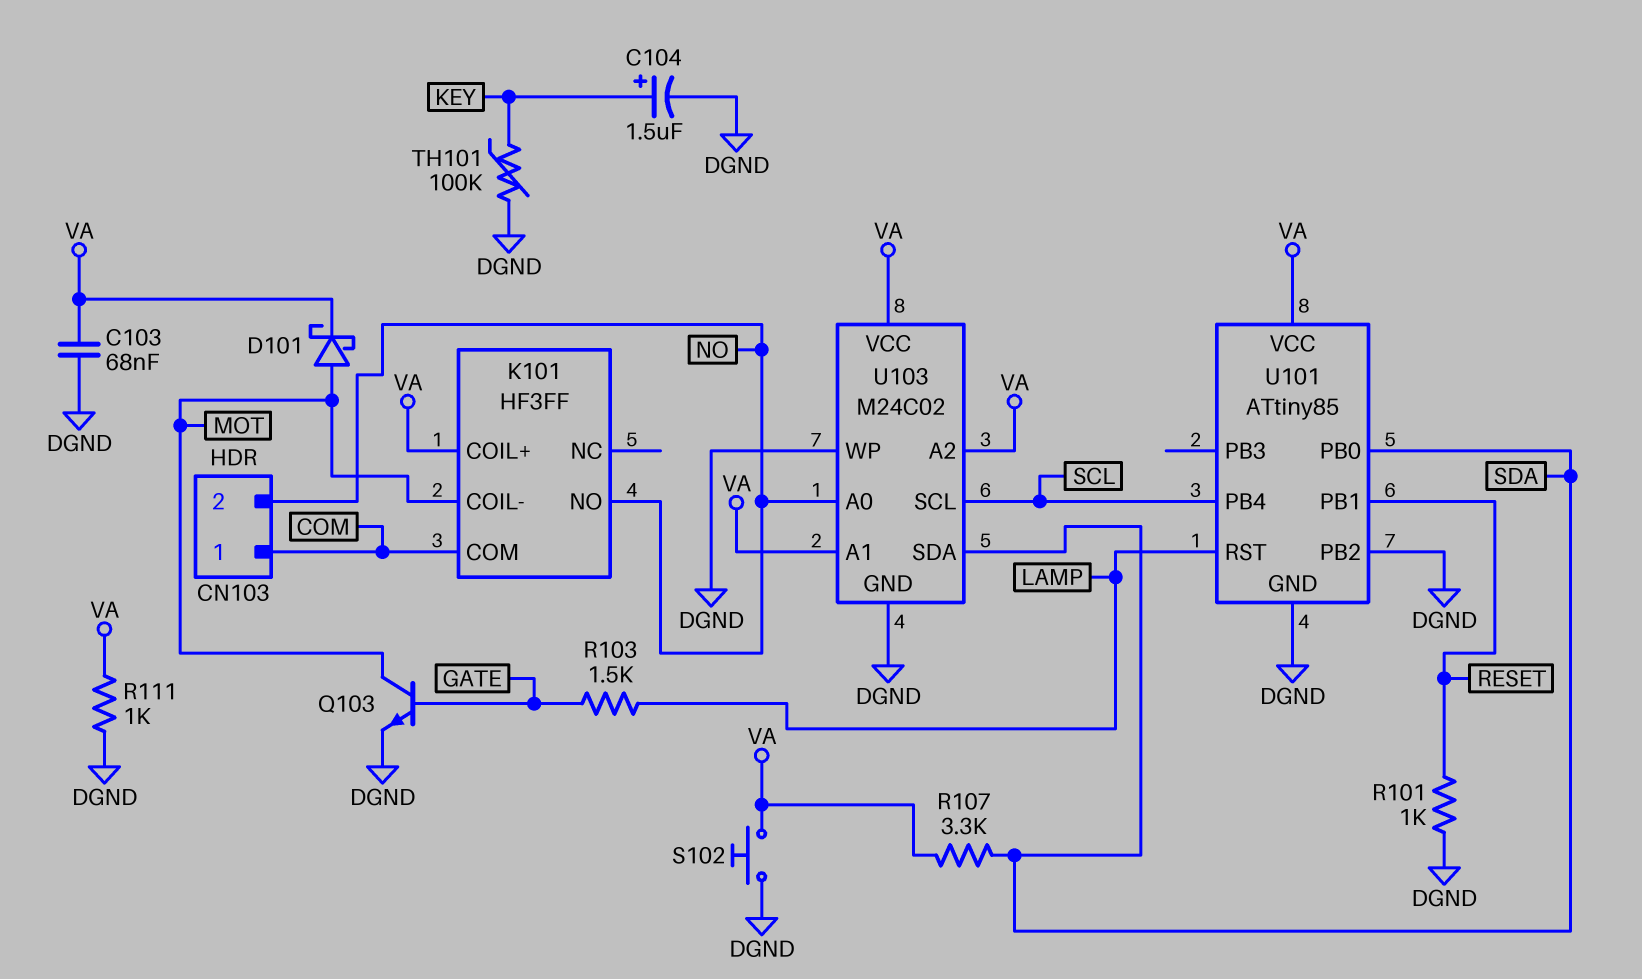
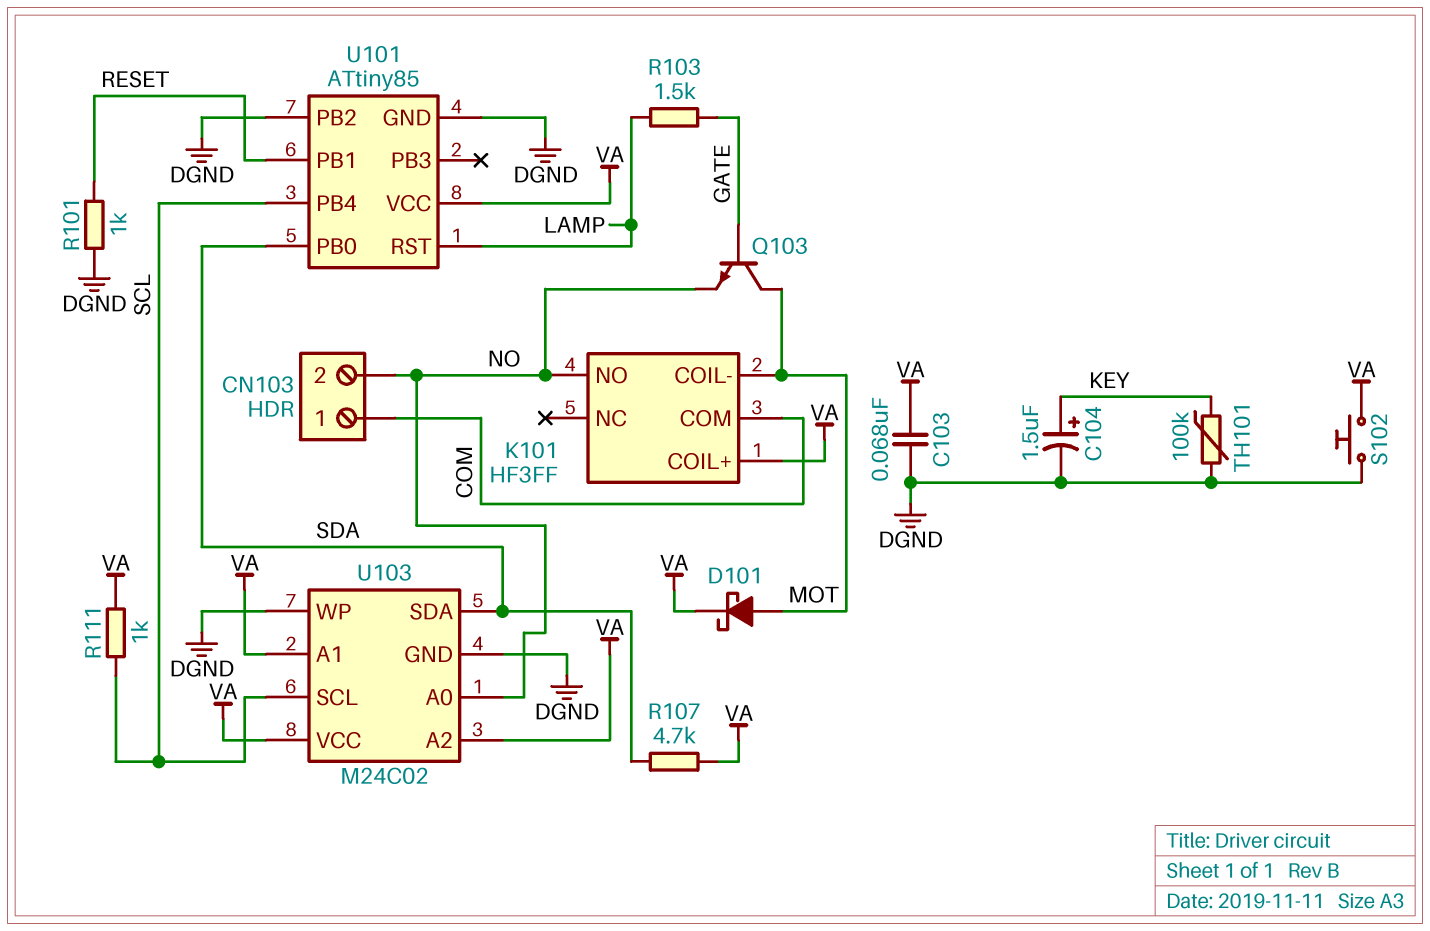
Q103: NPN (B GATE, C MOT, E DGND) -> NPN (B GATE, C MOT, E NO)
R107: 3.3k (SDA, VA) -> 4.7k (SDA, VA)
R111: 1k (DGND, VA) -> 1k (SCL, VA)

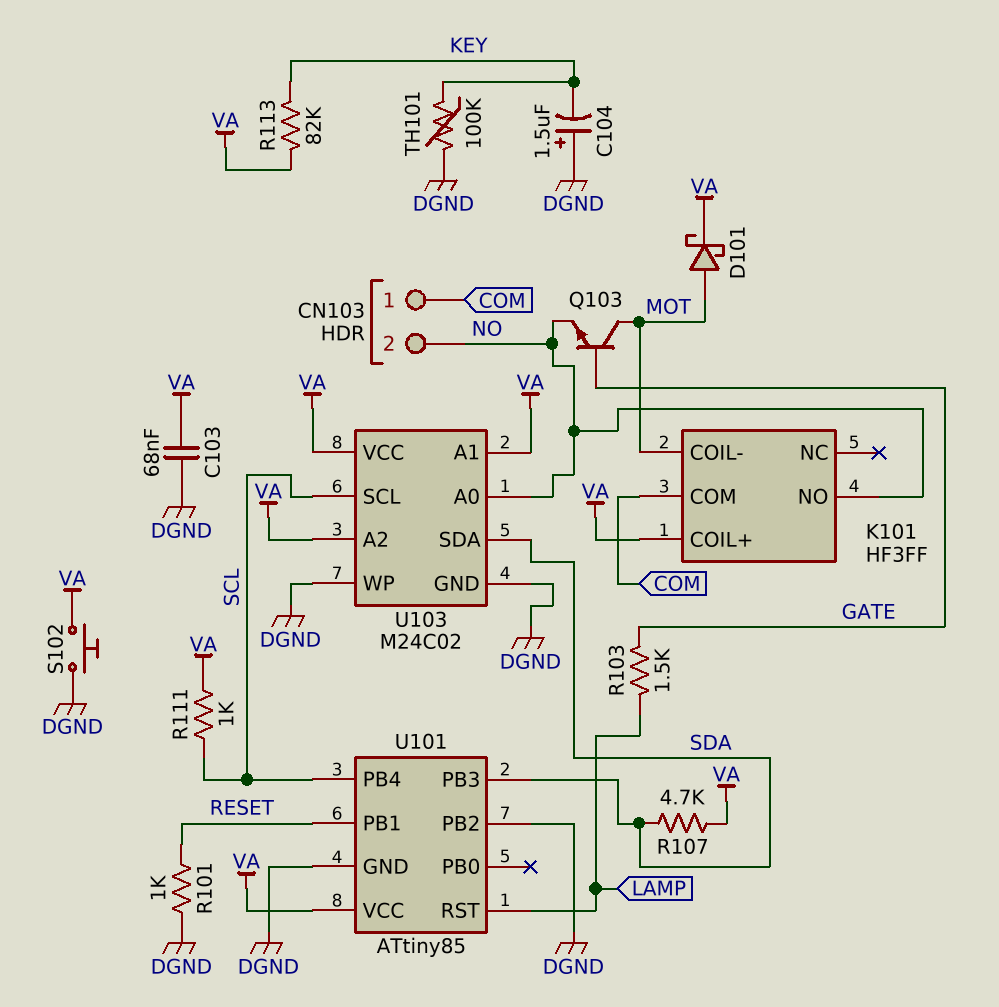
C104: 1.5uF (plus KEY, minus DGND) -> 1.5uF (plus DGND, minus KEY)
R113: none -> 82k (KEY, VA)
U101 pin PB0: SDA -> none
U101 pin PB3: none -> SDA

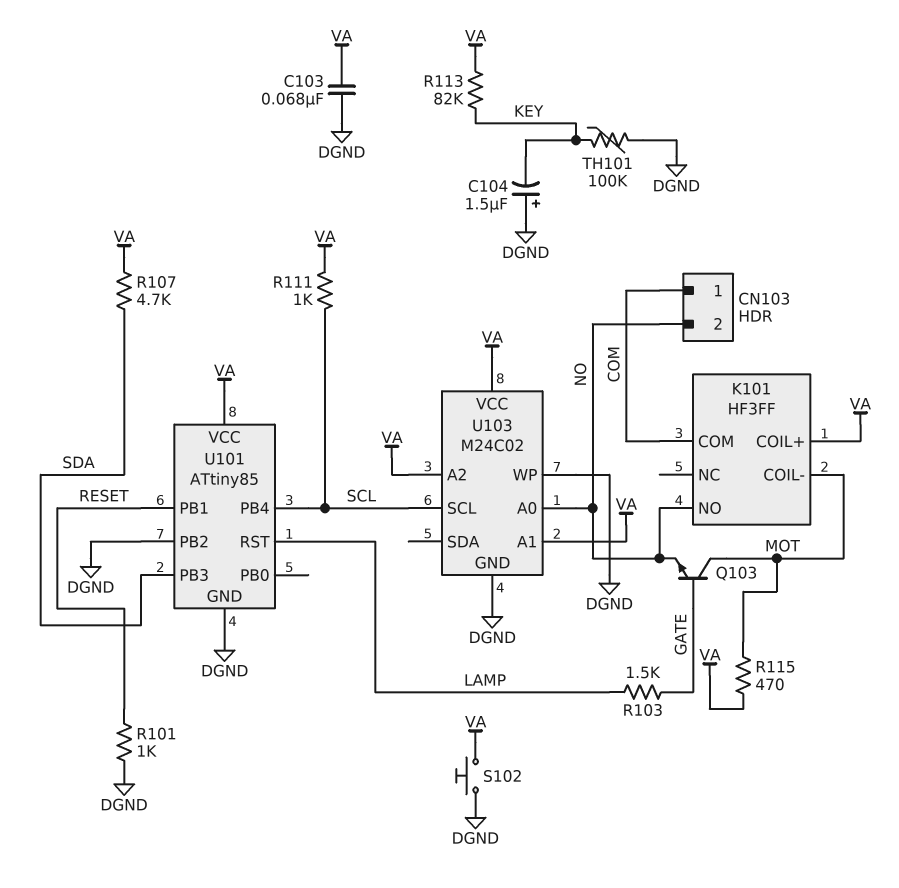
D101: schottky (A MOT, K VA) -> none
R115: none -> 470 (MOT, VA)
U103 pin SDA: SDA -> none

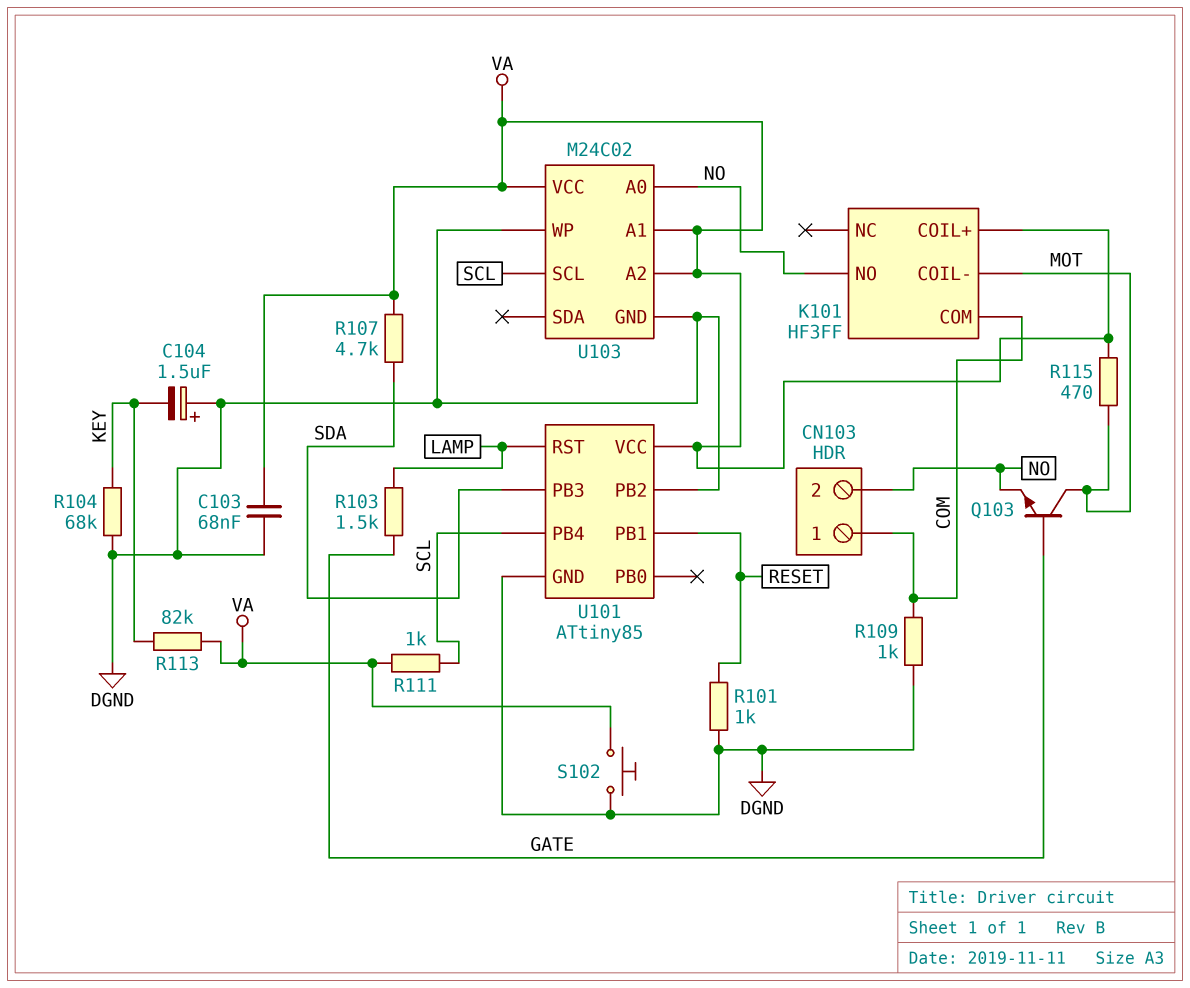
R104: none -> 68k (DGND, KEY)
R109: none -> 1k (COM, DGND)
TH101: 100k (DGND, KEY) -> none

